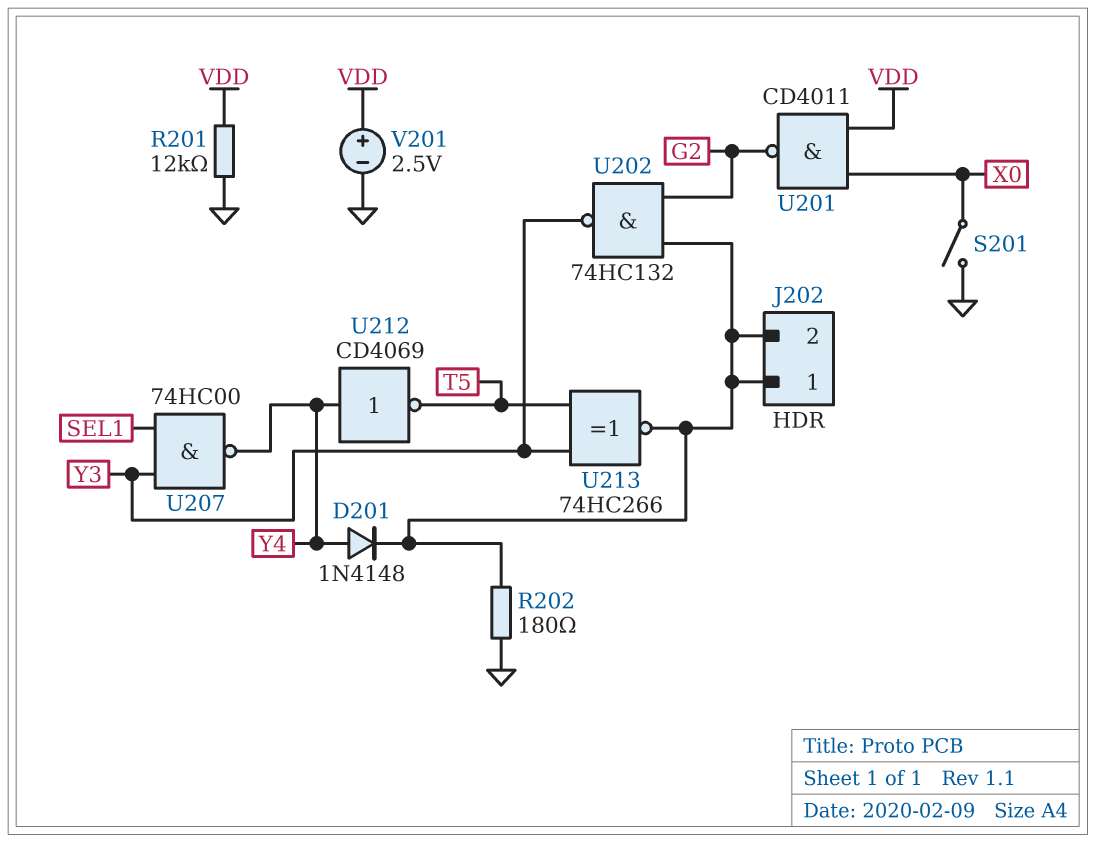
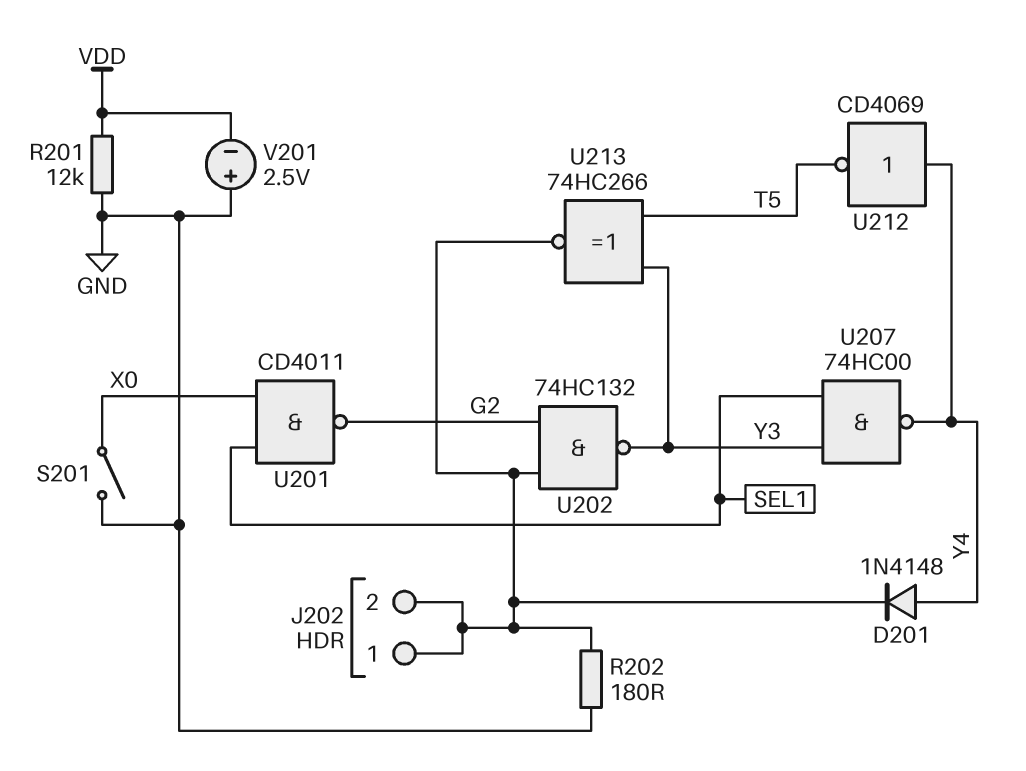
U201: NAND CD4011 (in VDD, in X0, out G2) -> NAND CD4011 (in SEL1, in X0, out G2)
V201: 2.5V (plus VDD, minus GND) -> 2.5V (plus GND, minus VDD)

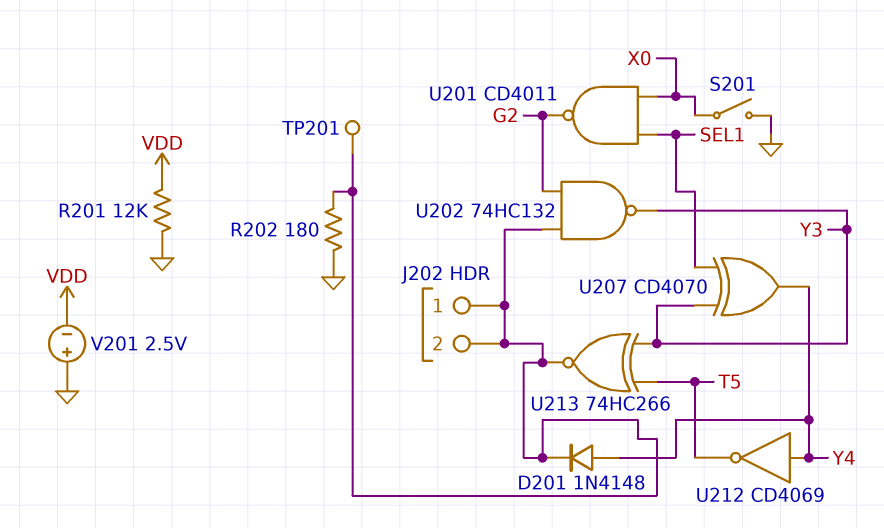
TP201: none -> test point (J202/1)
U207: NAND 74HC00 (in SEL1, in Y3, out Y4) -> XOR CD4070 (in SEL1, in Y3, out Y4)

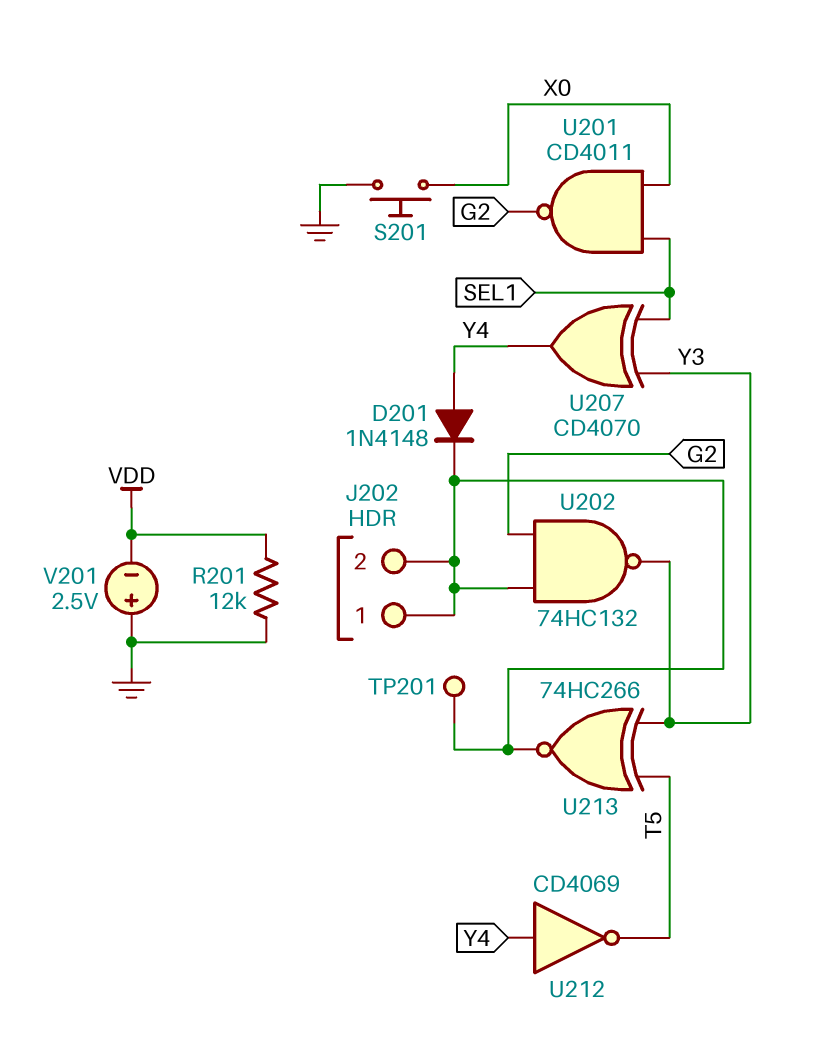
R202: 180 (GND, J202/1) -> none
S201: switch (GND, X0) -> button (GND, X0)

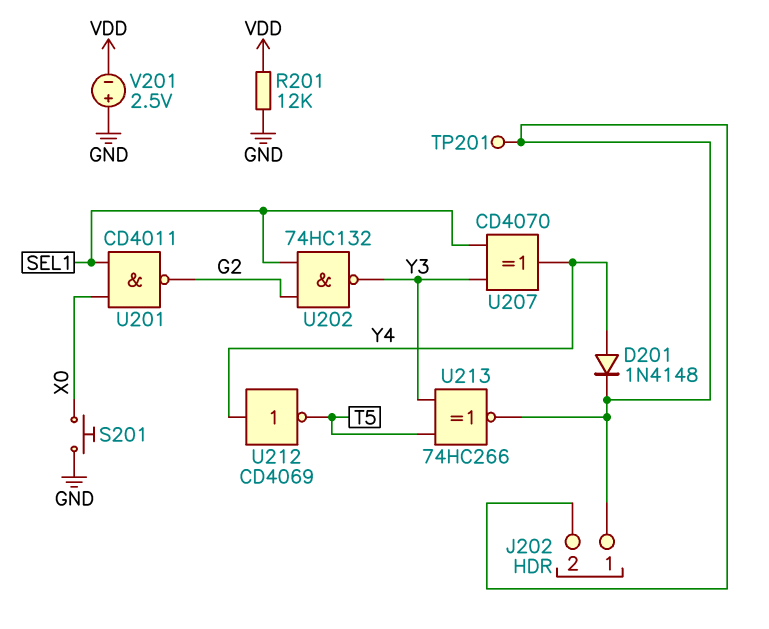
U202: NAND 74HC132 (in G2, in J202/1, out Y3) -> NAND 74HC132 (in G2, in SEL1, out Y3)

